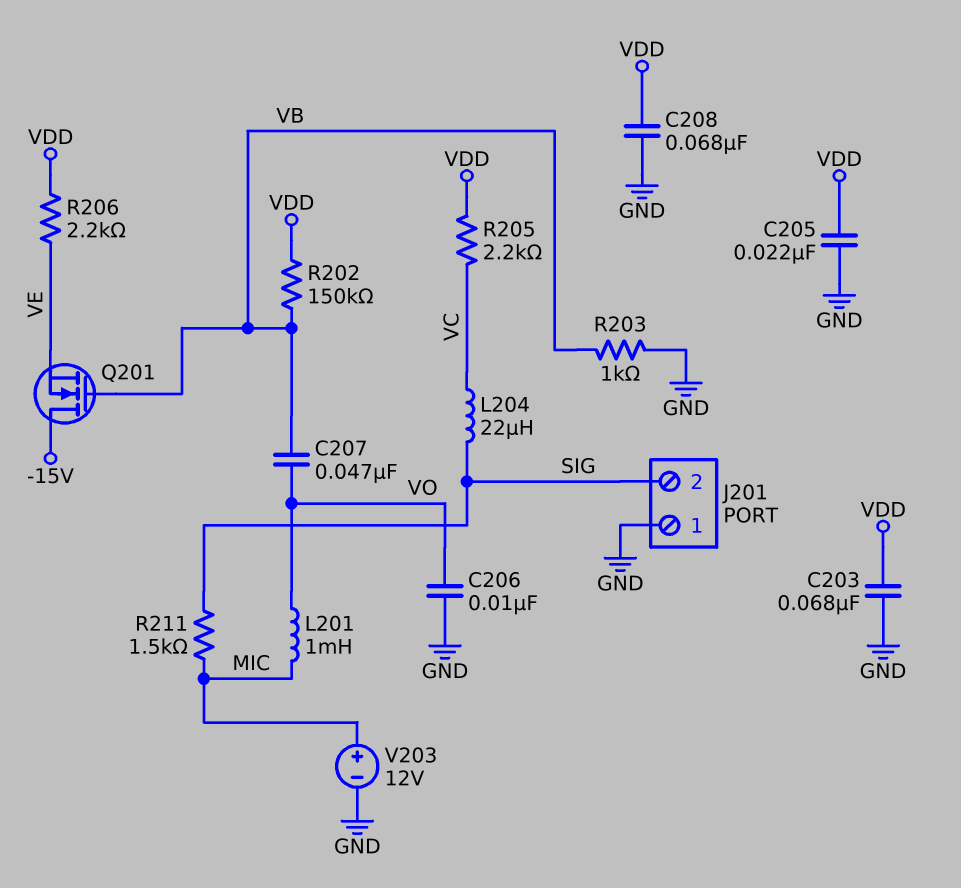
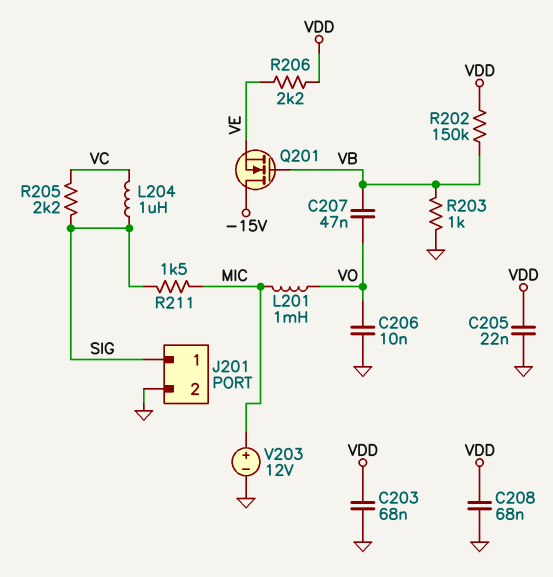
J201 pin 1: GND -> SIG
J201 pin 2: SIG -> GND
L204: 22uH (SIG, VC) -> 1uH (SIG, VC)
R205: 2.2k (VC, VDD) -> 2.2k (SIG, VC)

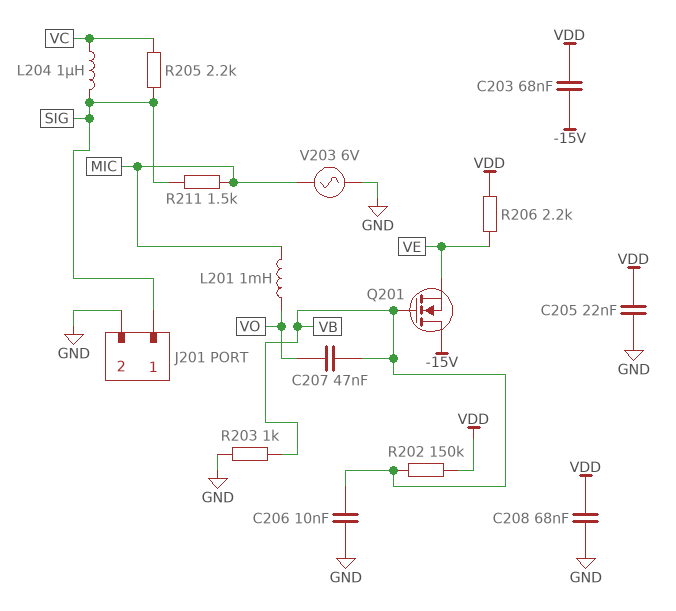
C203: 68nF (GND, VDD) -> 68nF (-15V, VDD)
C206: 10nF (GND, VO) -> 10nF (GND, VB)
V203: 12V (plus MIC, minus GND) -> AC 6V (GND, MIC)

